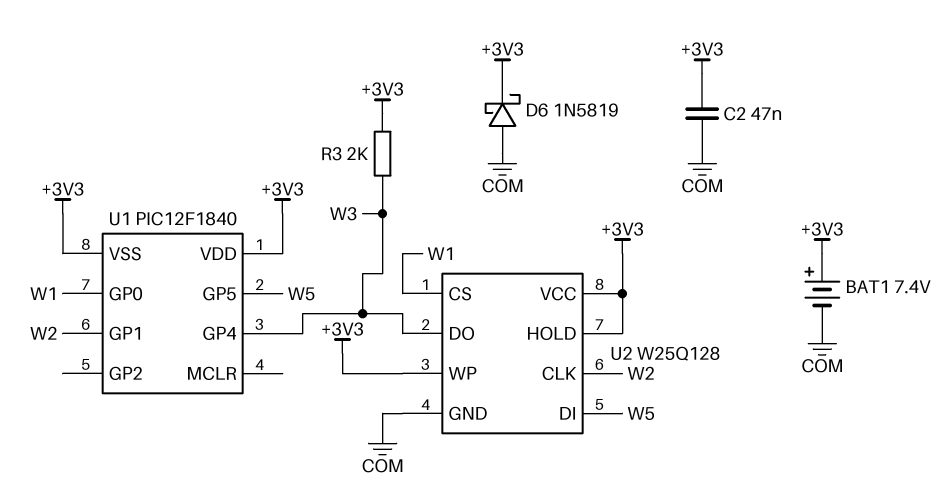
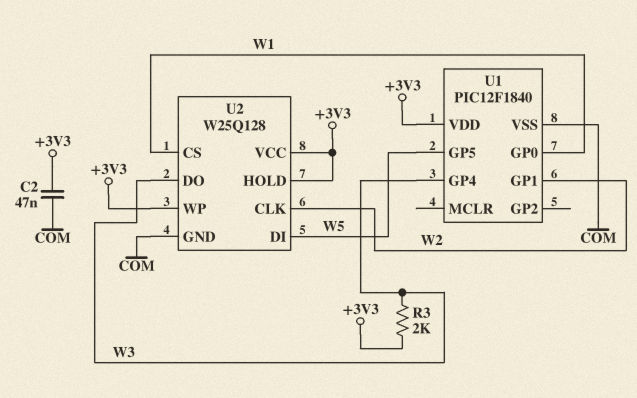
BAT1: 7.4V (plus +3V3, minus COM) -> none
D6: schottky 1N5819 (A COM, K +3V3) -> none
U1 pin VSS: +3V3 -> COM

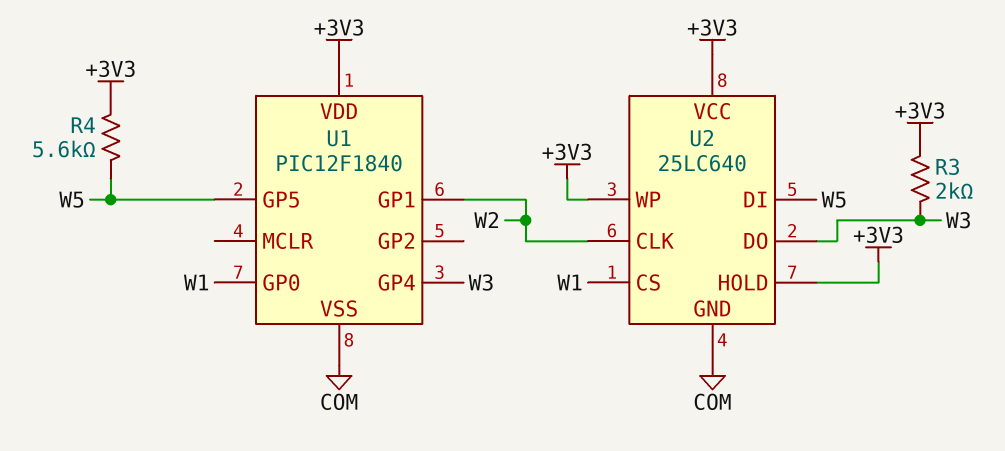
C2: 47nF (+3V3, COM) -> none
R4: none -> 5.6k (+3V3, W5)
U2: W25Q128 -> 25LC640

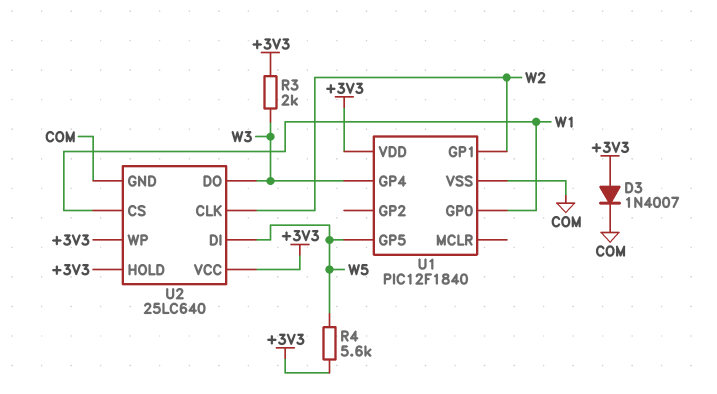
D3: none -> diode 1N4007 (A +3V3, K COM)

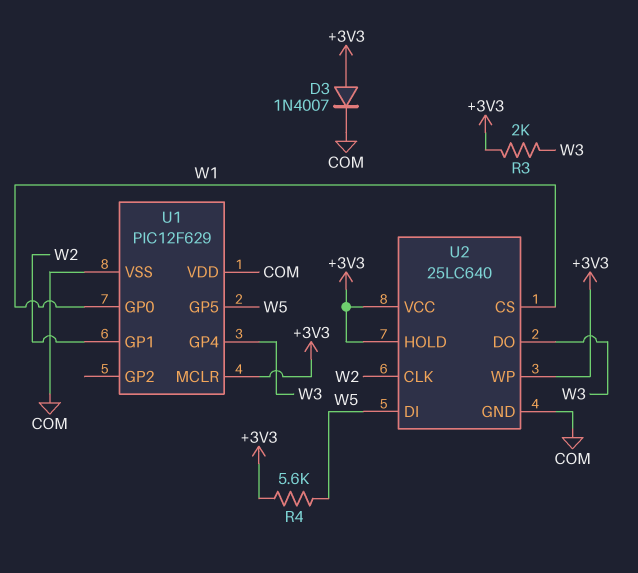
U1: PIC12F1840 -> PIC12F629
U1 pin MCLR: none -> +3V3
U1 pin VDD: +3V3 -> COM

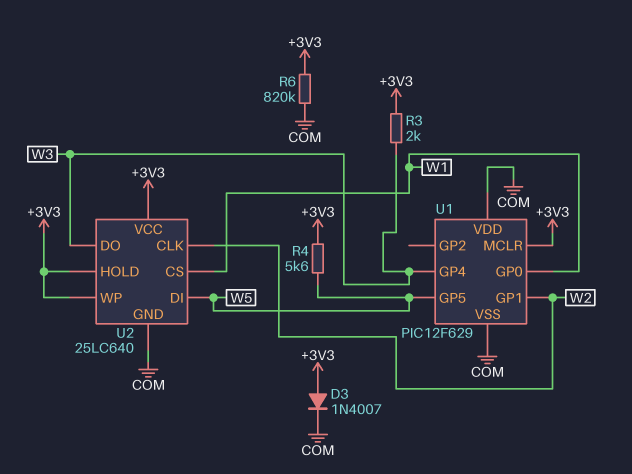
R6: none -> 820k (+3V3, COM)

